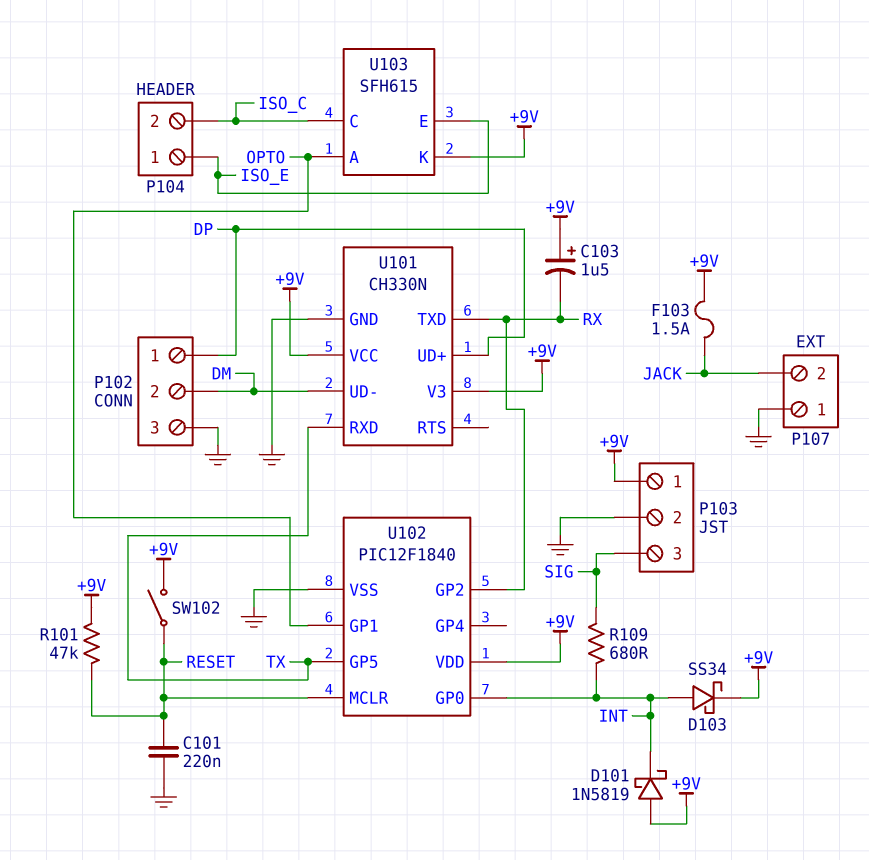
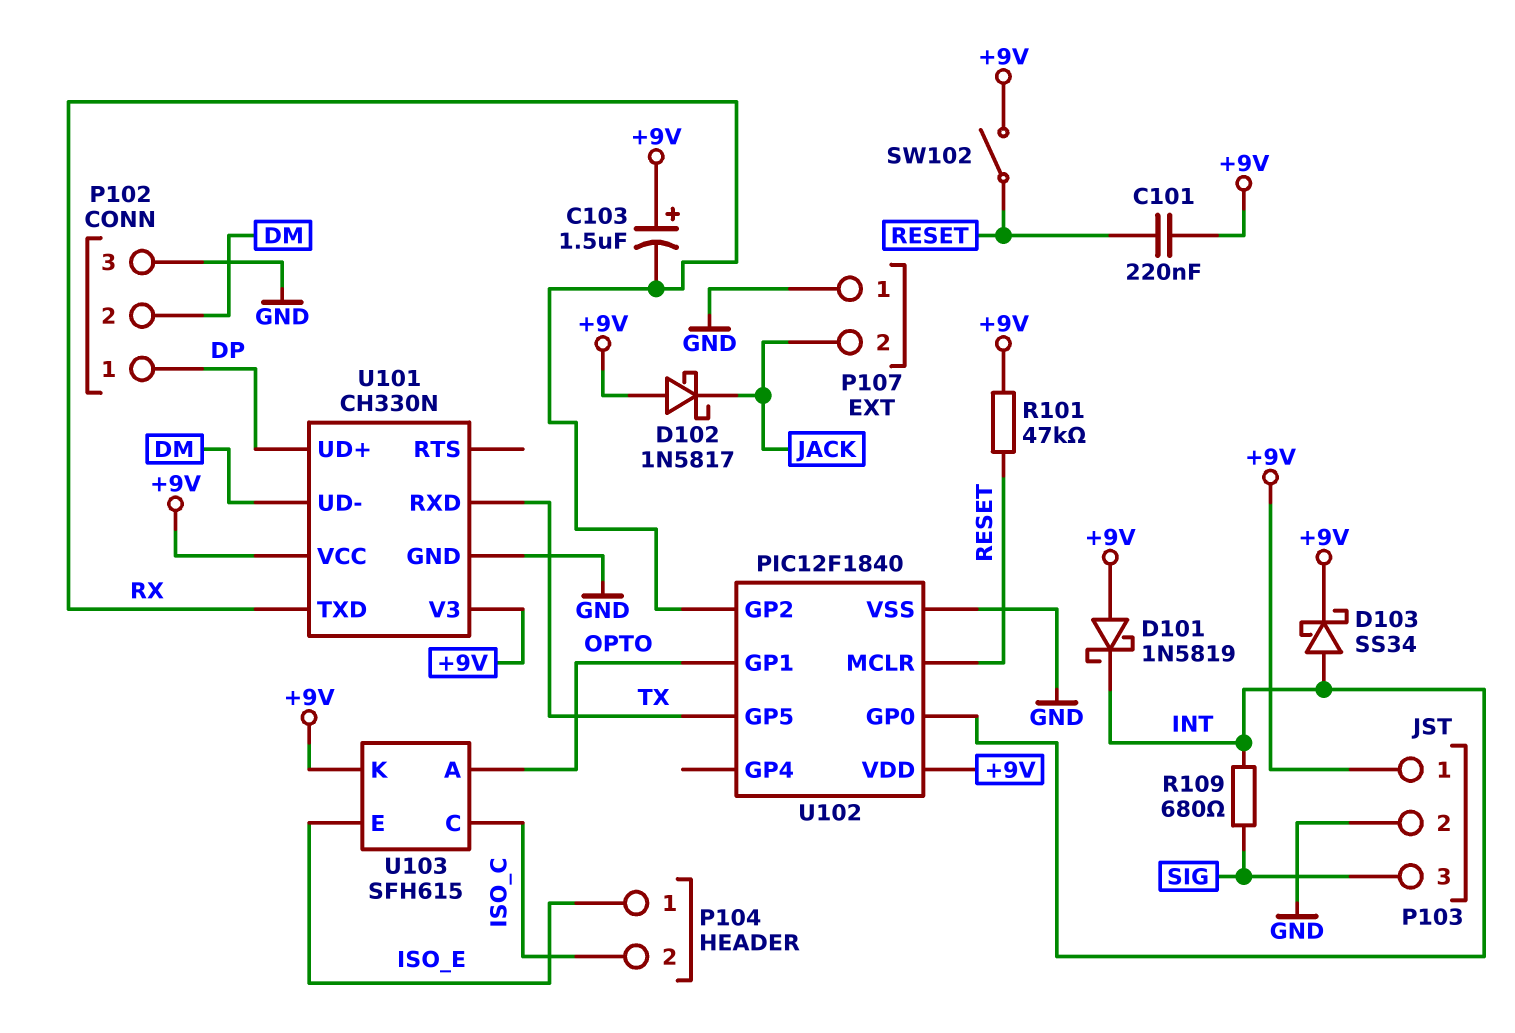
C101: 220nF (GND, RESET) -> 220nF (+9V, RESET)
D102: none -> schottky 1N5817 (A +9V, K JACK)
F103: 1.5A (+9V, JACK) -> none

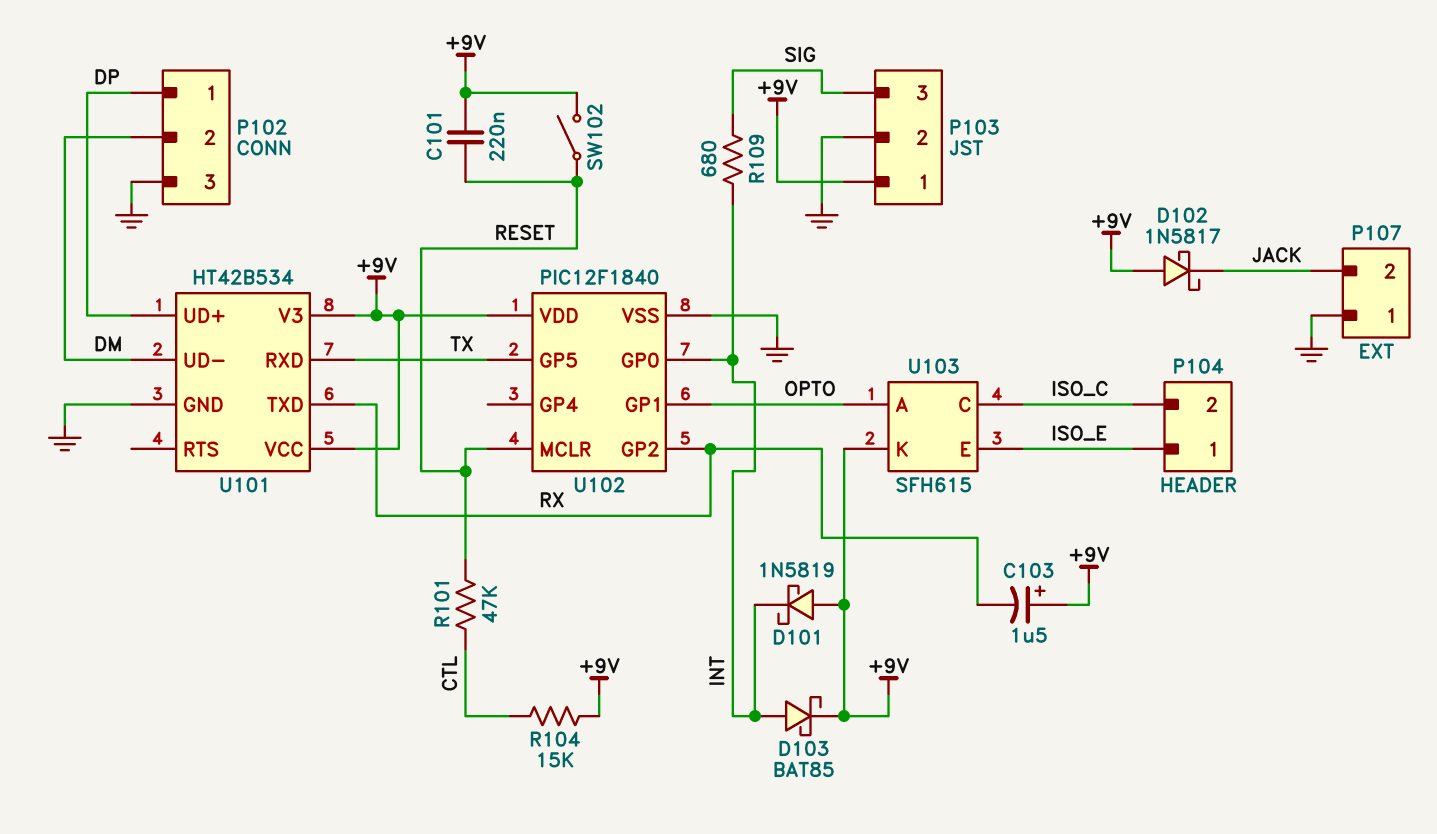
D103: schottky SS34 (A INT, K +9V) -> schottky BAT85 (A INT, K +9V)
R101: 47k (+9V, RESET) -> 47k (CTL, RESET)
R104: none -> 15k (+9V, CTL)
U101: CH330N -> HT42B534

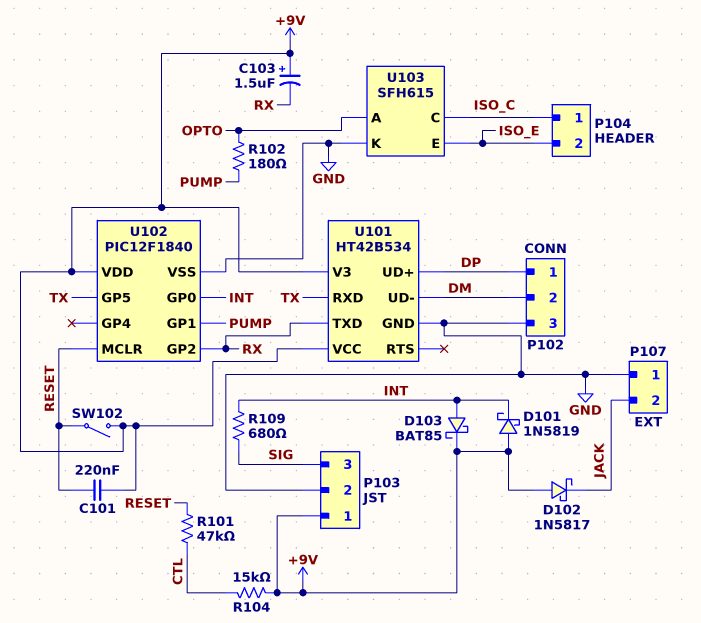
P104 pin 1: ISO_E -> ISO_C
P104 pin 2: ISO_C -> ISO_E
R102: none -> 180 (OPTO, PUMP)
U102 pin GP1: OPTO -> PUMP
U103 pin K: +9V -> GND

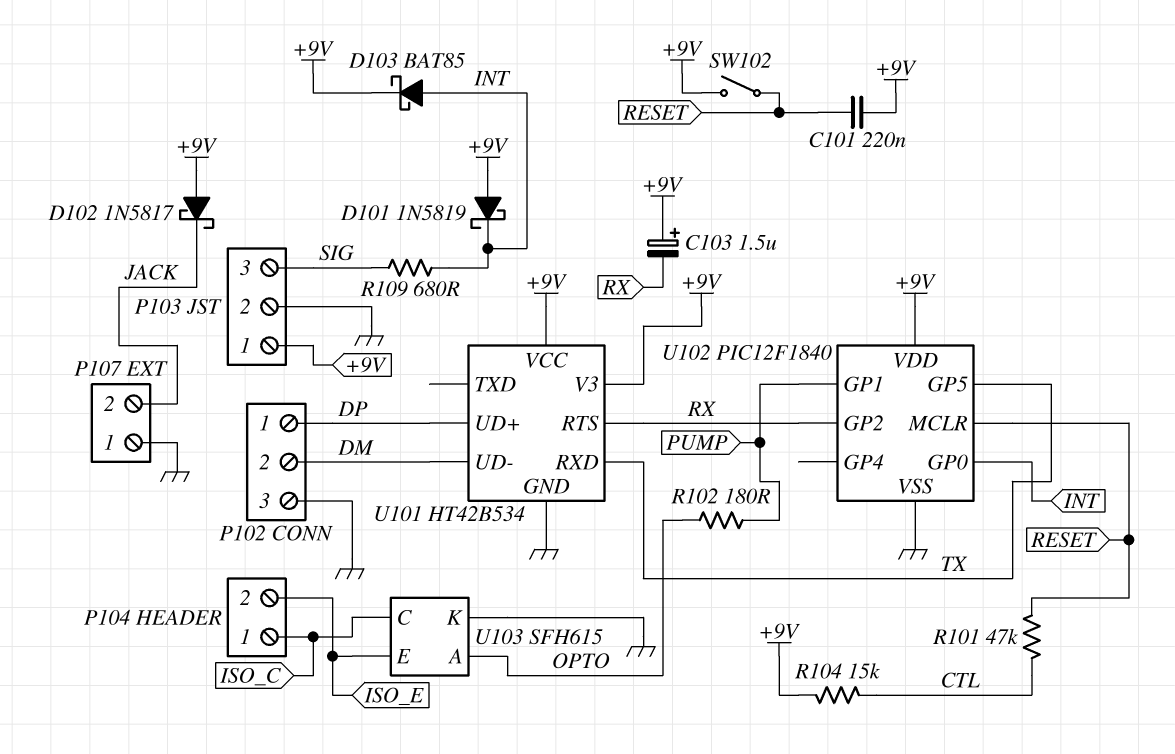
U101 pin RTS: none -> RX
U101 pin TXD: RX -> none

